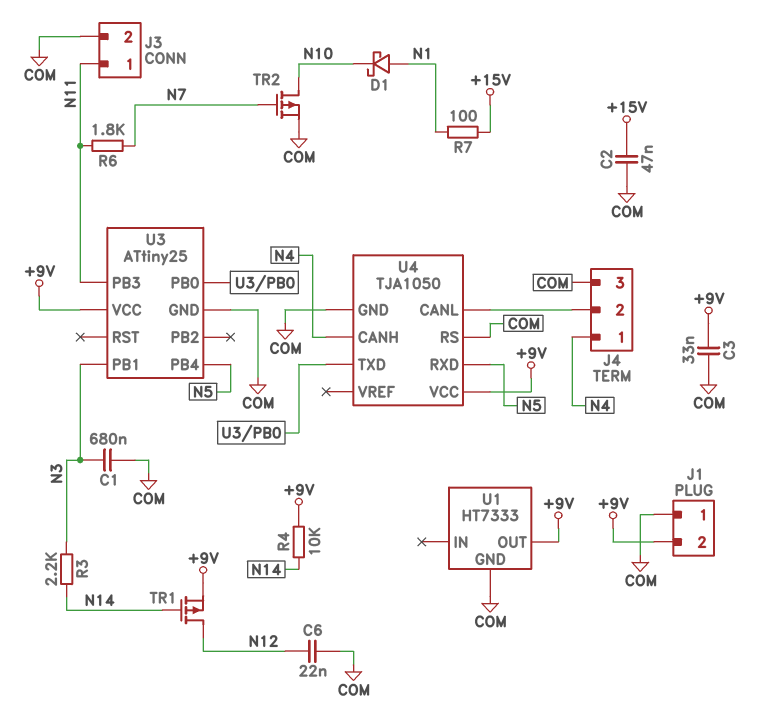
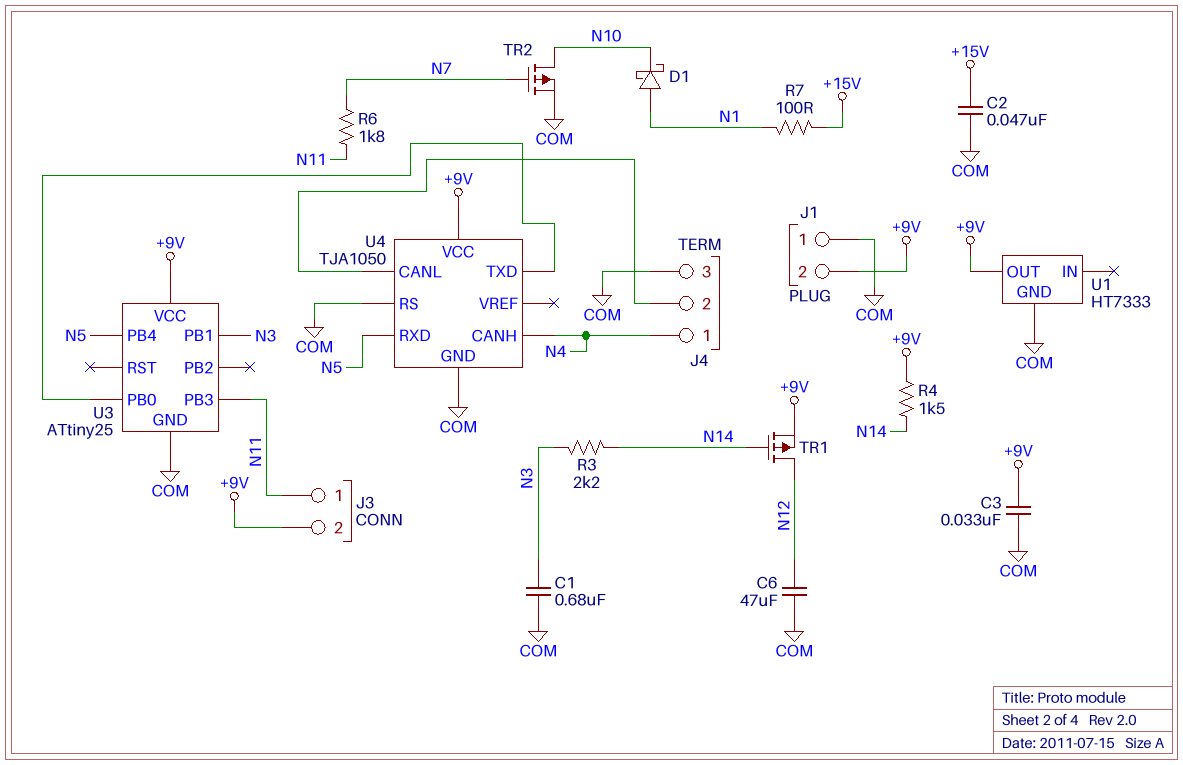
C6: 22nF (COM, N12) -> 47uF (COM, N12)
J3 pin 2: COM -> +9V
R4: 10k (+9V, N14) -> 1.5k (+9V, N14)

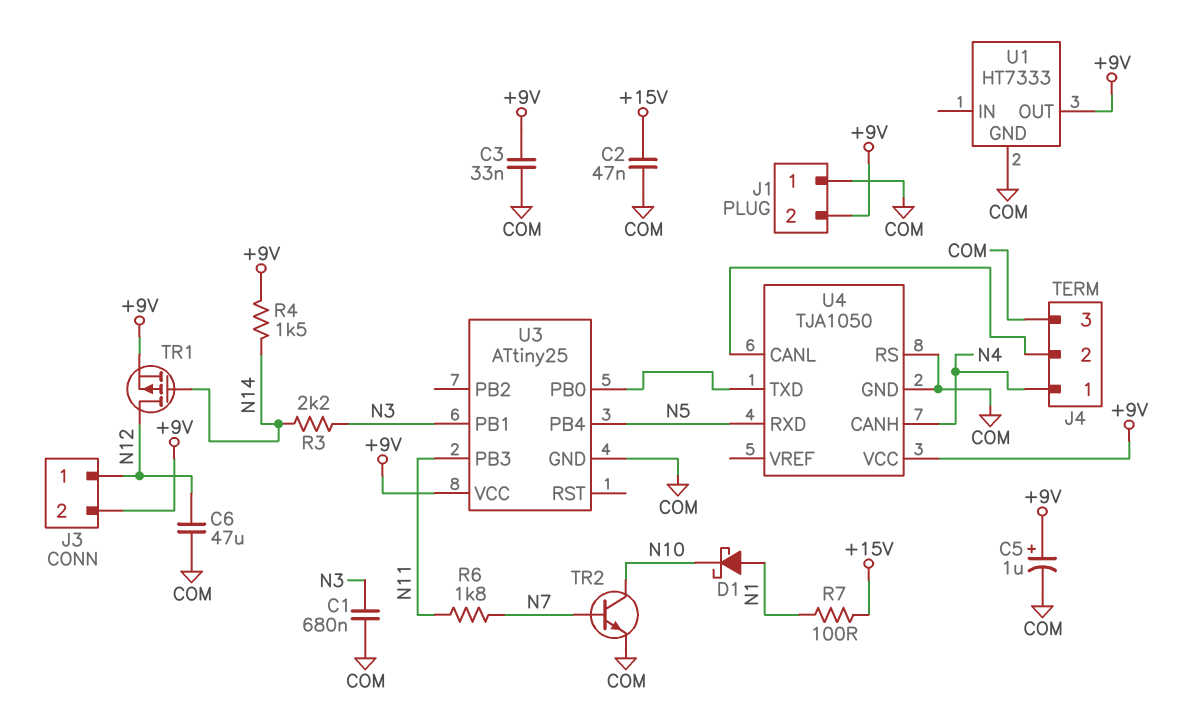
C5: none -> 1uF (plus +9V, minus COM)
J3 pin 1: N11 -> N12
TR2: PMOS (G N7, D N10, S COM) -> NPN (B N7, C N10, E COM)

